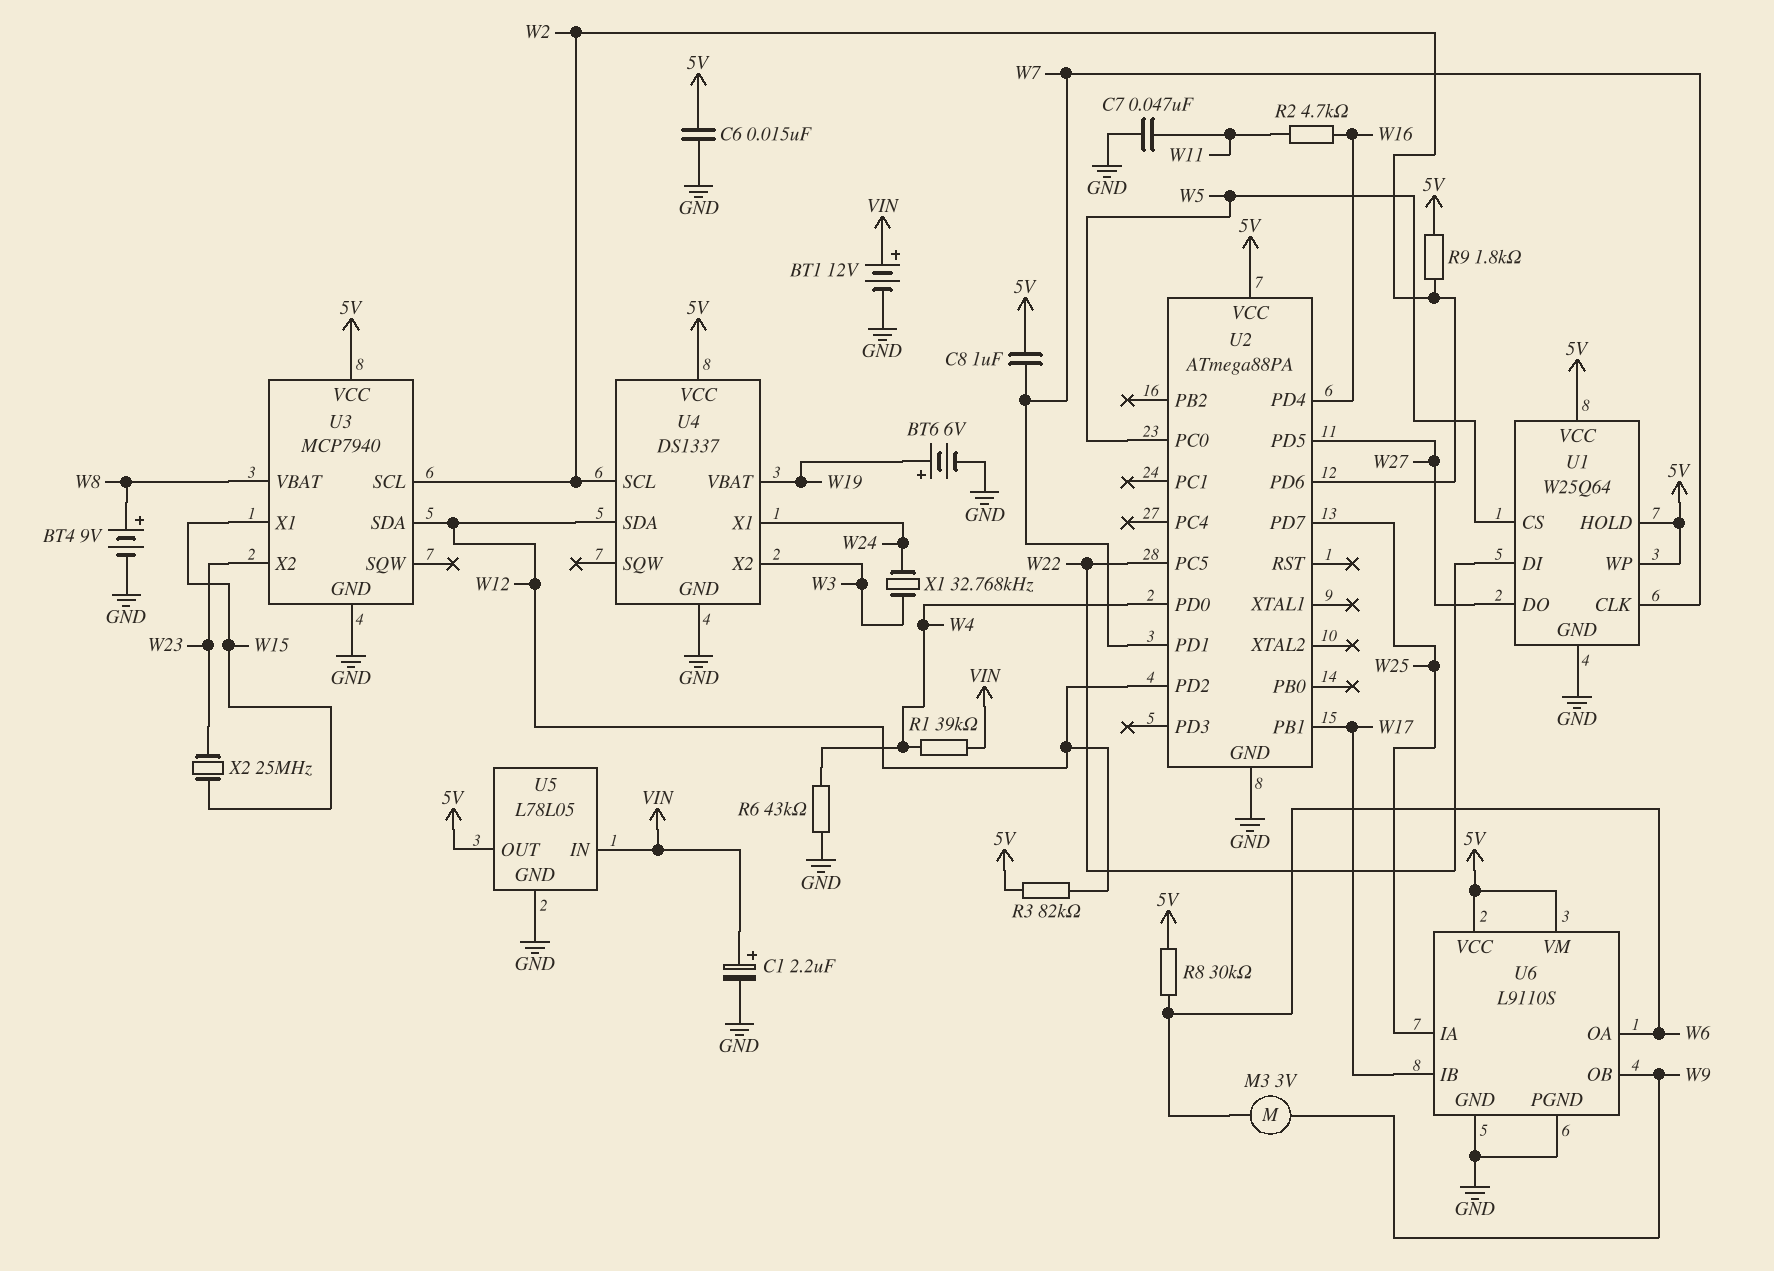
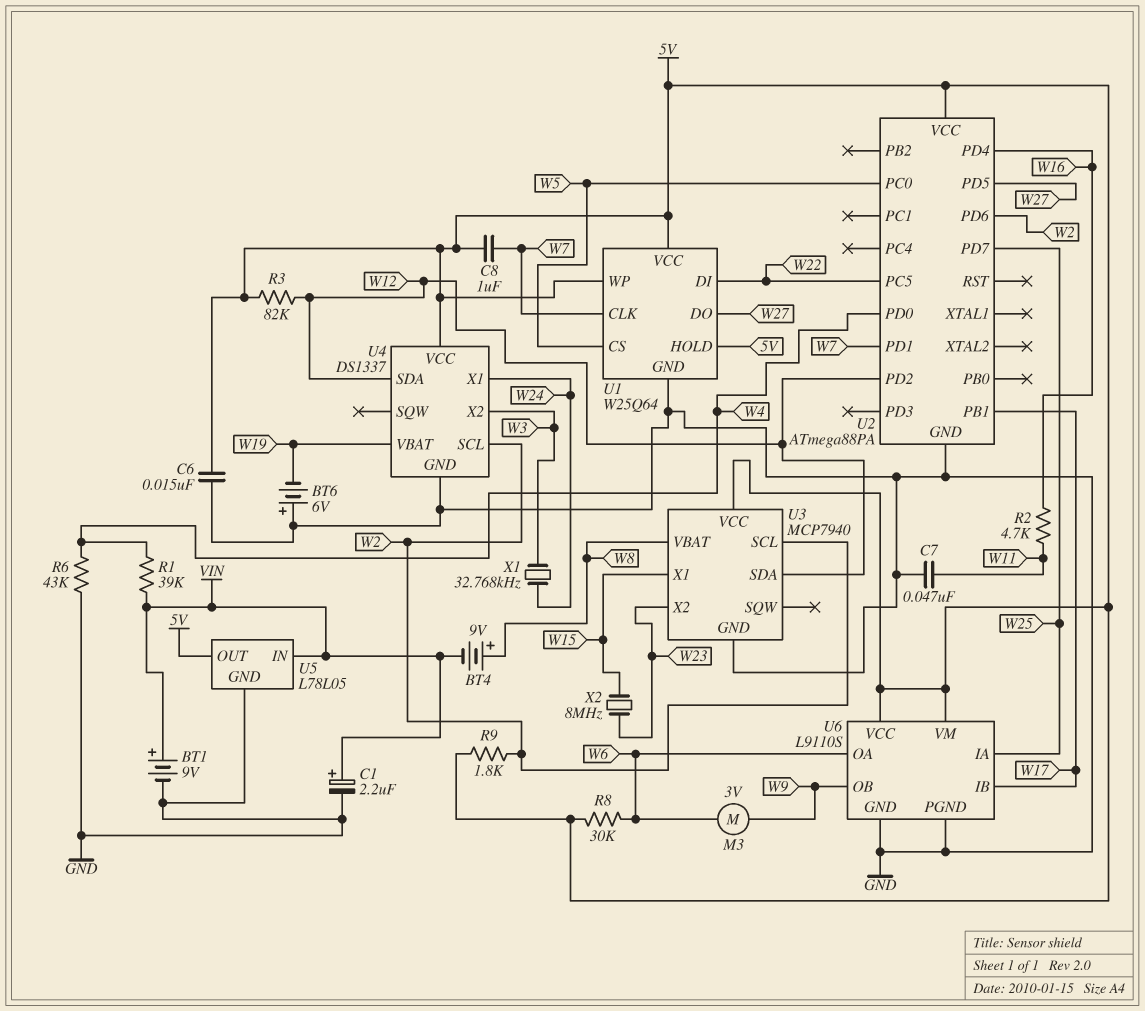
BT1: 12V (plus VIN, minus GND) -> 9V (plus VIN, minus GND)
BT4: 9V (plus W8, minus GND) -> 9V (plus W8, minus VIN)
BT6: 6V (plus W19, minus GND) -> 6V (plus GND, minus W19)
X2: 25MHz (W15, W23) -> 8MHz (W15, W23)

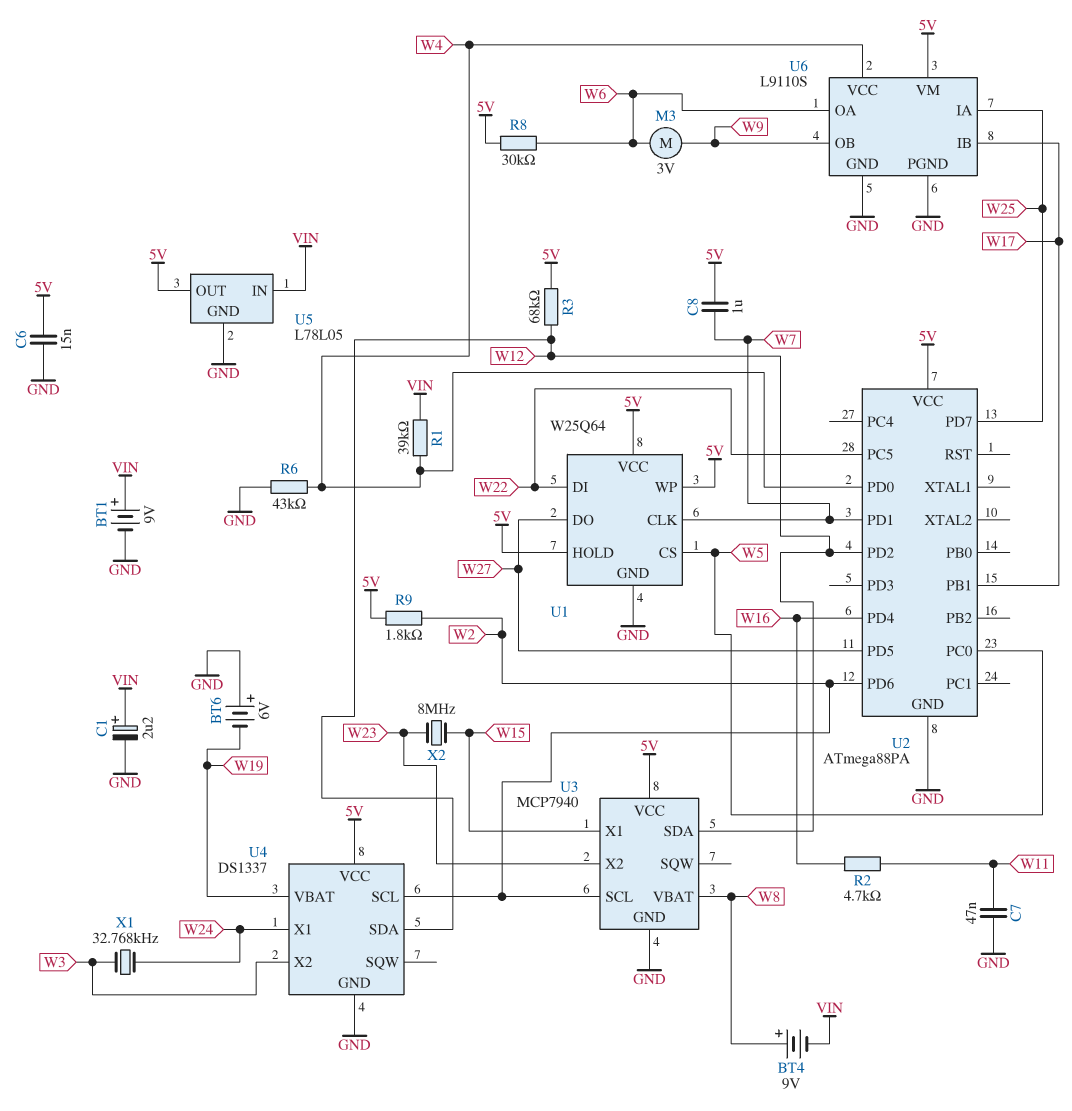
R3: 82k (5V, W12) -> 68k (5V, W12)
U6 pin VCC: 5V -> W4

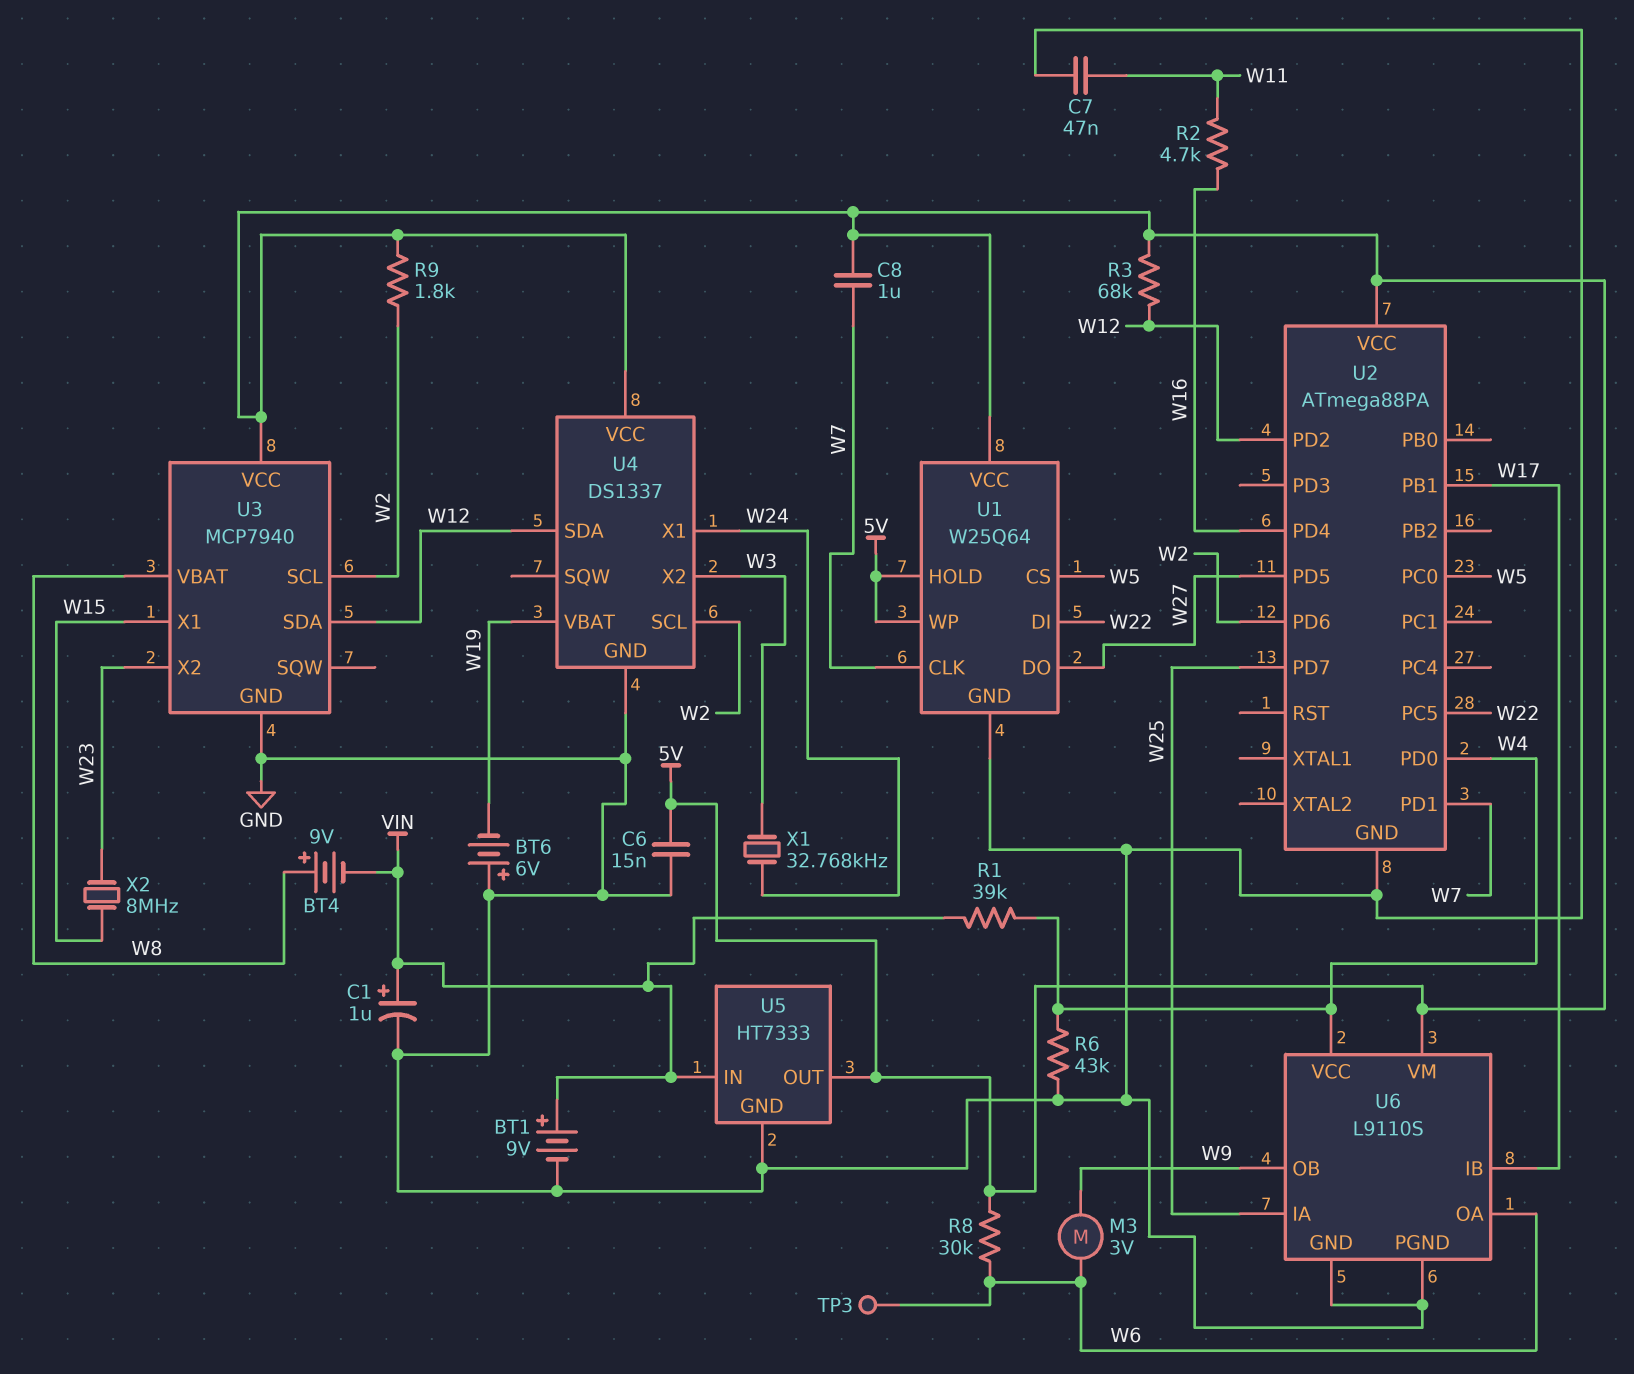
C1: 2.2uF (plus VIN, minus GND) -> 1uF (plus VIN, minus GND)
TP3: none -> test point (W6)
U5: L78L05 -> HT7333

